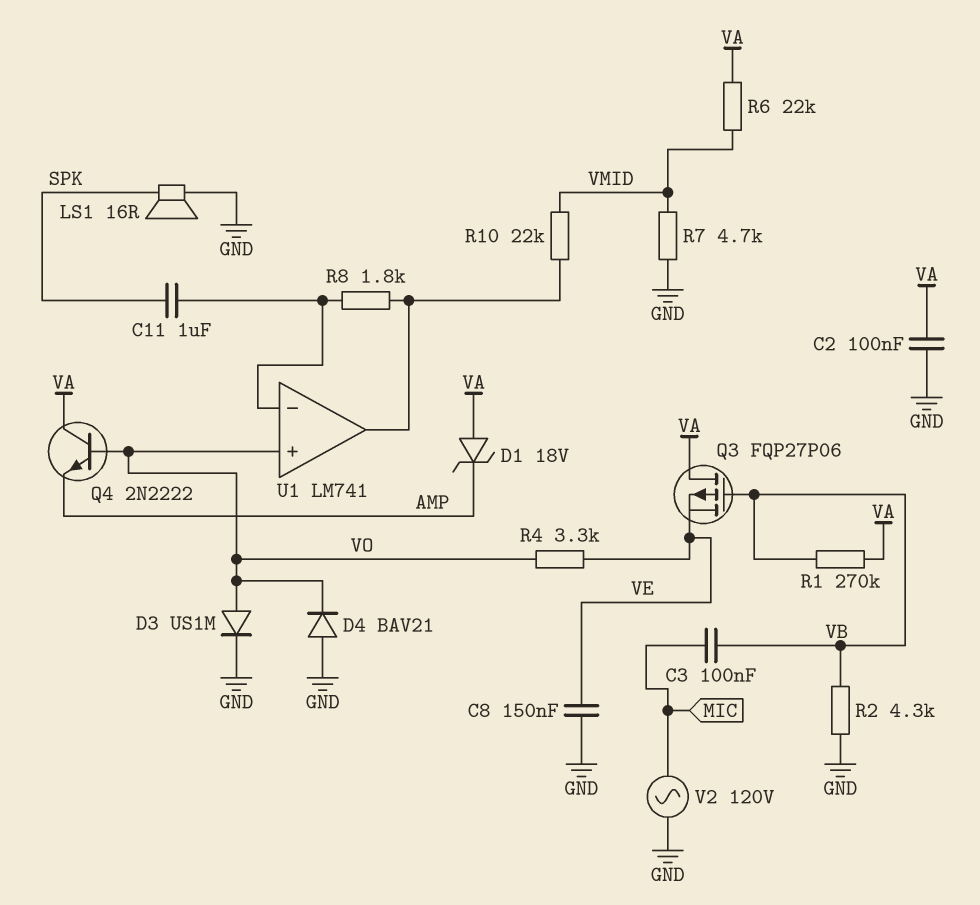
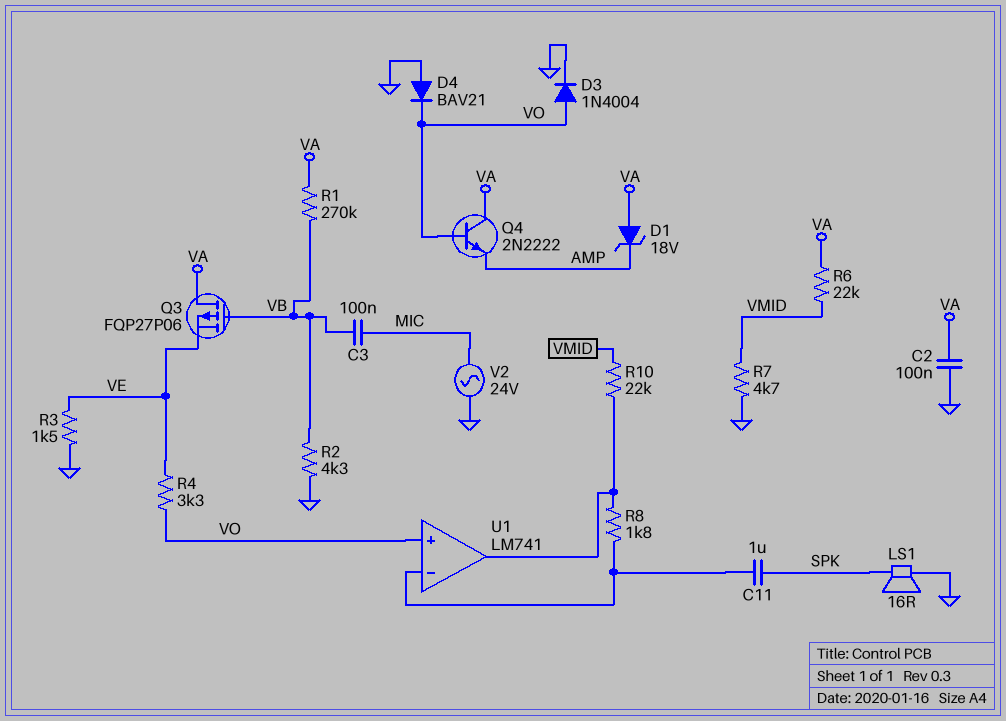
C8: 150nF (GND, VE) -> none
D3: diode US1M (A VO, K GND) -> diode 1N4004 (A VO, K GND)
R3: none -> 1.5k (GND, VE)
V2: AC 120V (GND, MIC) -> AC 24V (GND, MIC)

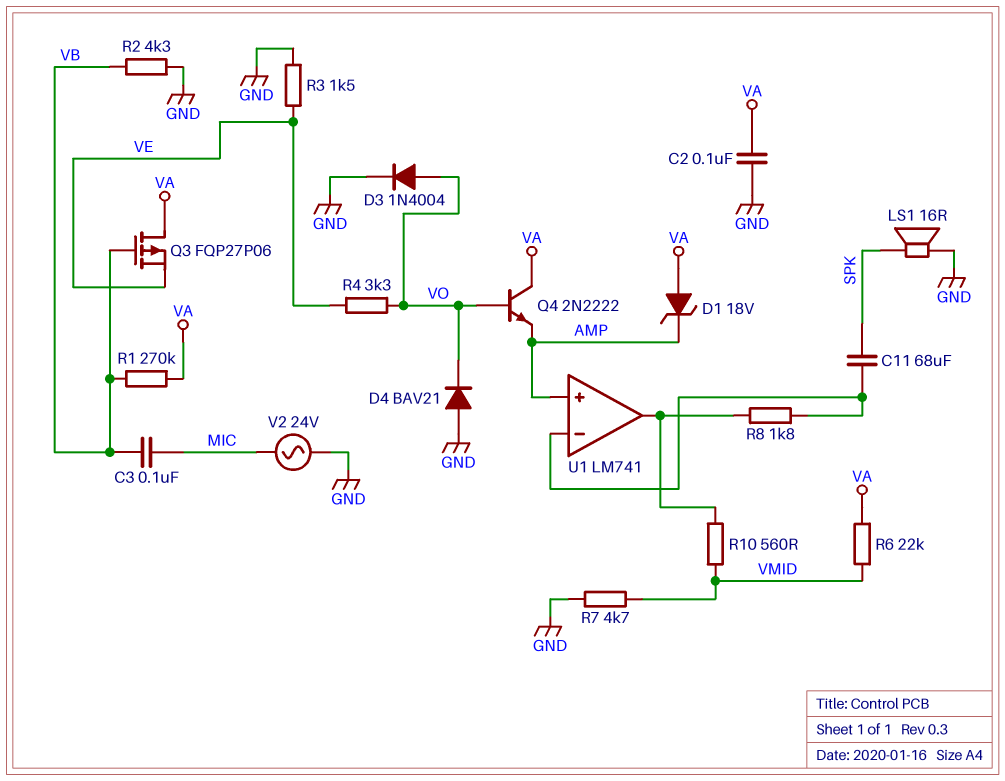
C11: 1uF (SPK, U1/in-) -> 68uF (SPK, U1/in-)
R10: 22k (U1/out, VMID) -> 560 (U1/out, VMID)
U1 pin in+: VO -> AMP

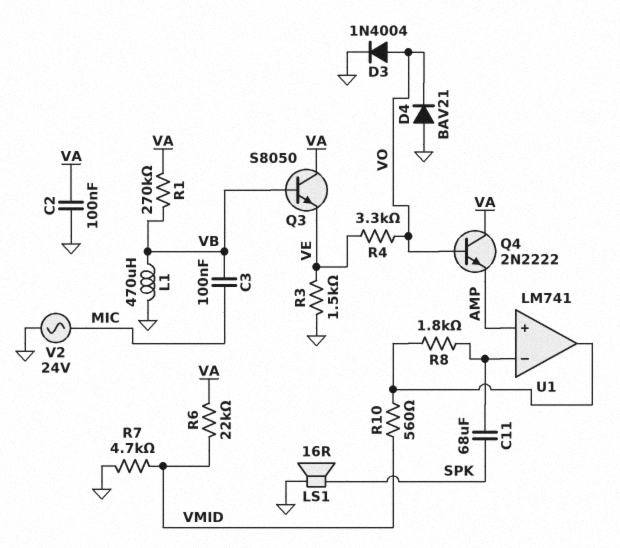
D1: zener 18V (A VA, K AMP) -> none
L1: none -> 470uH (GND, VB)
Q3: PMOS FQP27P06 (G VB, D VA, S VE) -> NPN S8050 (B VB, C VA, E VE)
R2: 4.3k (GND, VB) -> none

